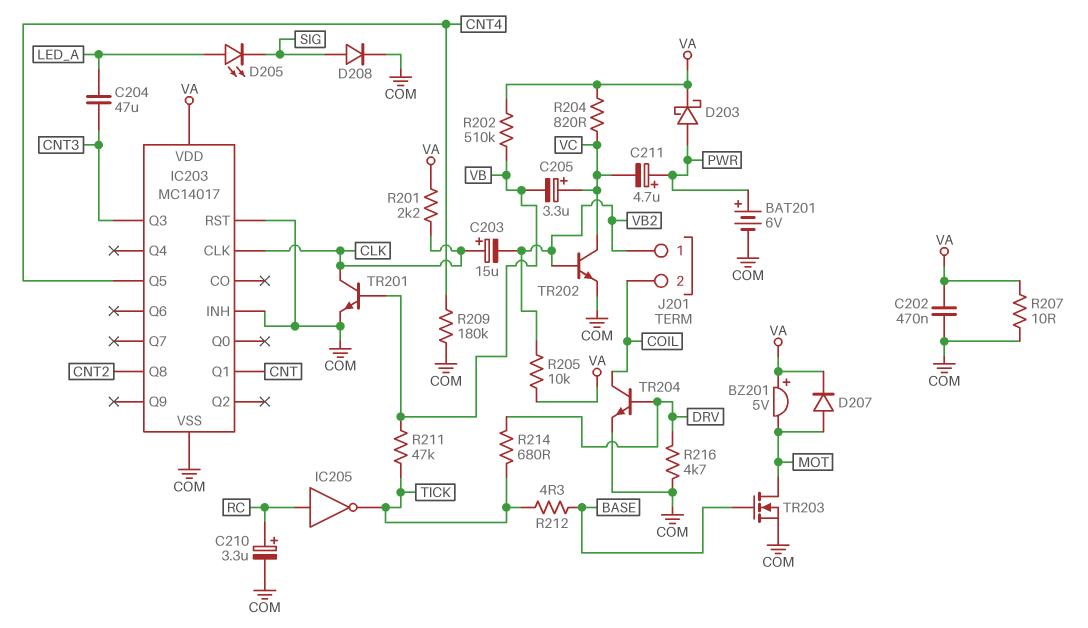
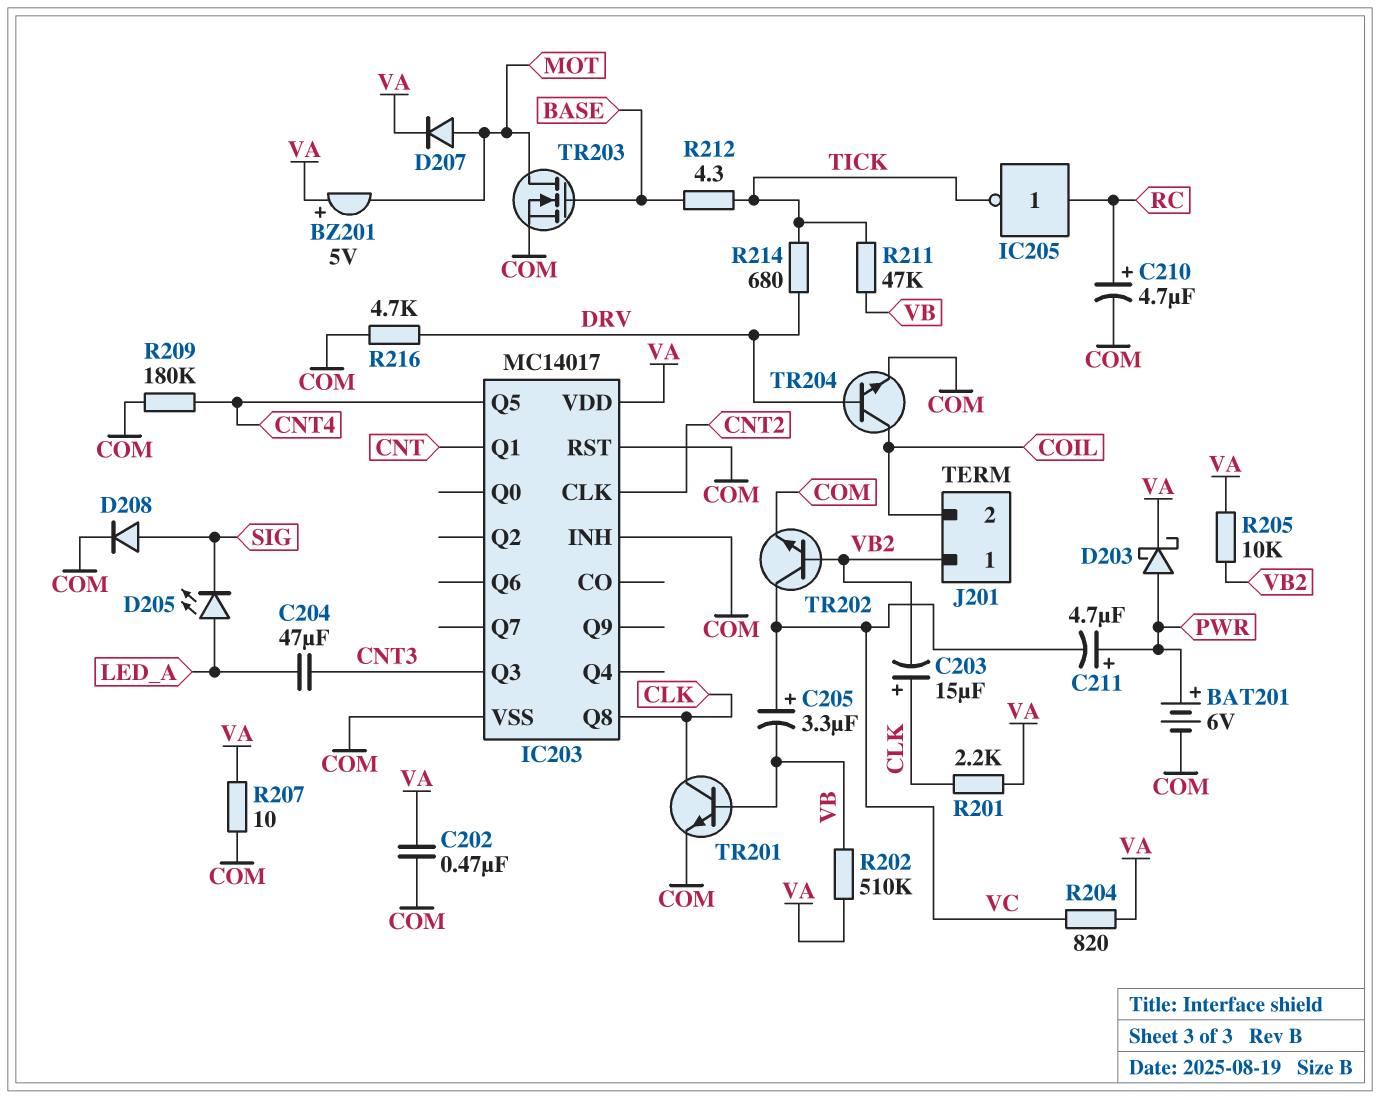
C210: 3.3uF (plus RC, minus COM) -> 4.7uF (plus RC, minus COM)
IC203 pin CLK: CLK -> CNT2
IC203 pin Q8: CNT2 -> CLK

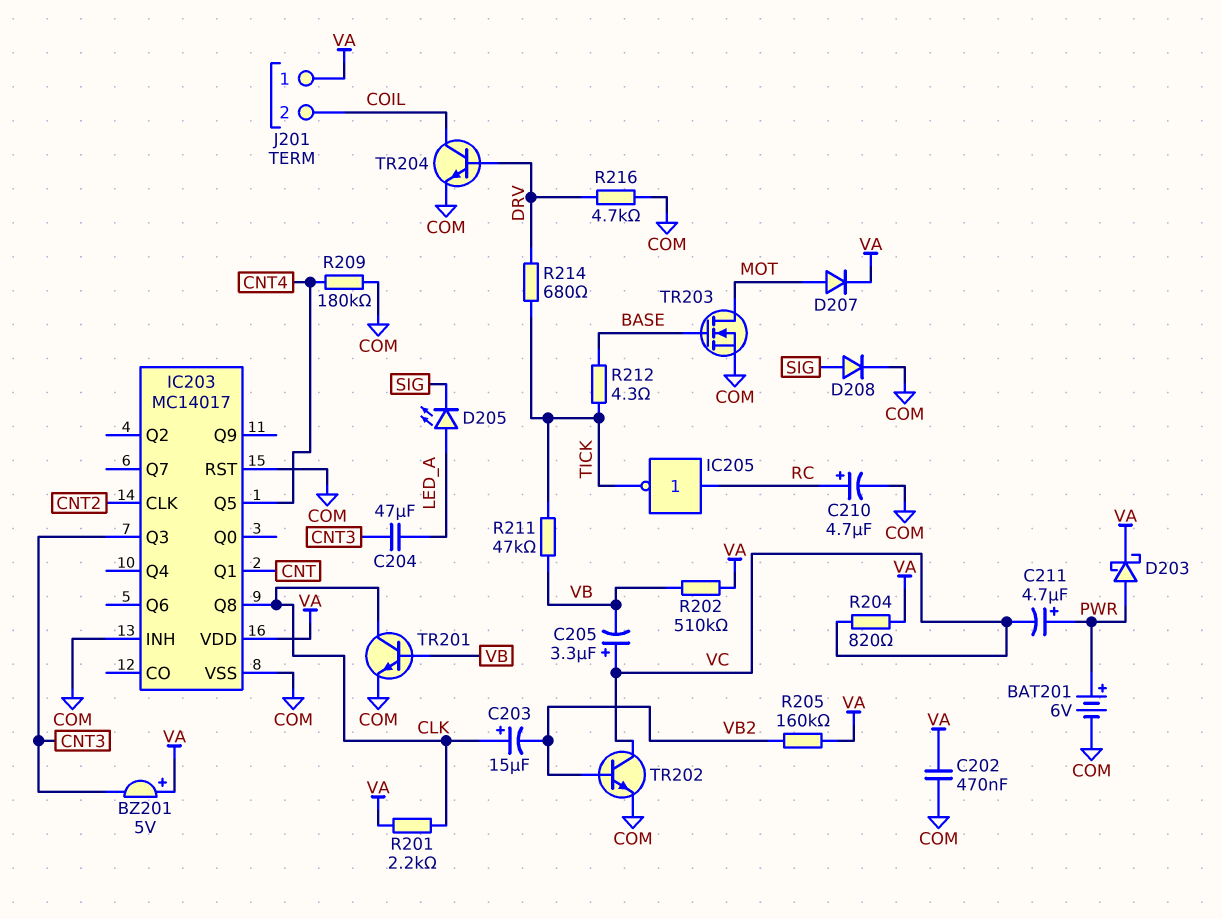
BZ201: buzzer 5V (plus VA, minus MOT) -> buzzer 5V (plus VA, minus CNT3)
J201 pin 1: VB2 -> VA
R205: 10k (VA, VB2) -> 160k (VA, VB2)
R207: 10 (COM, VA) -> none

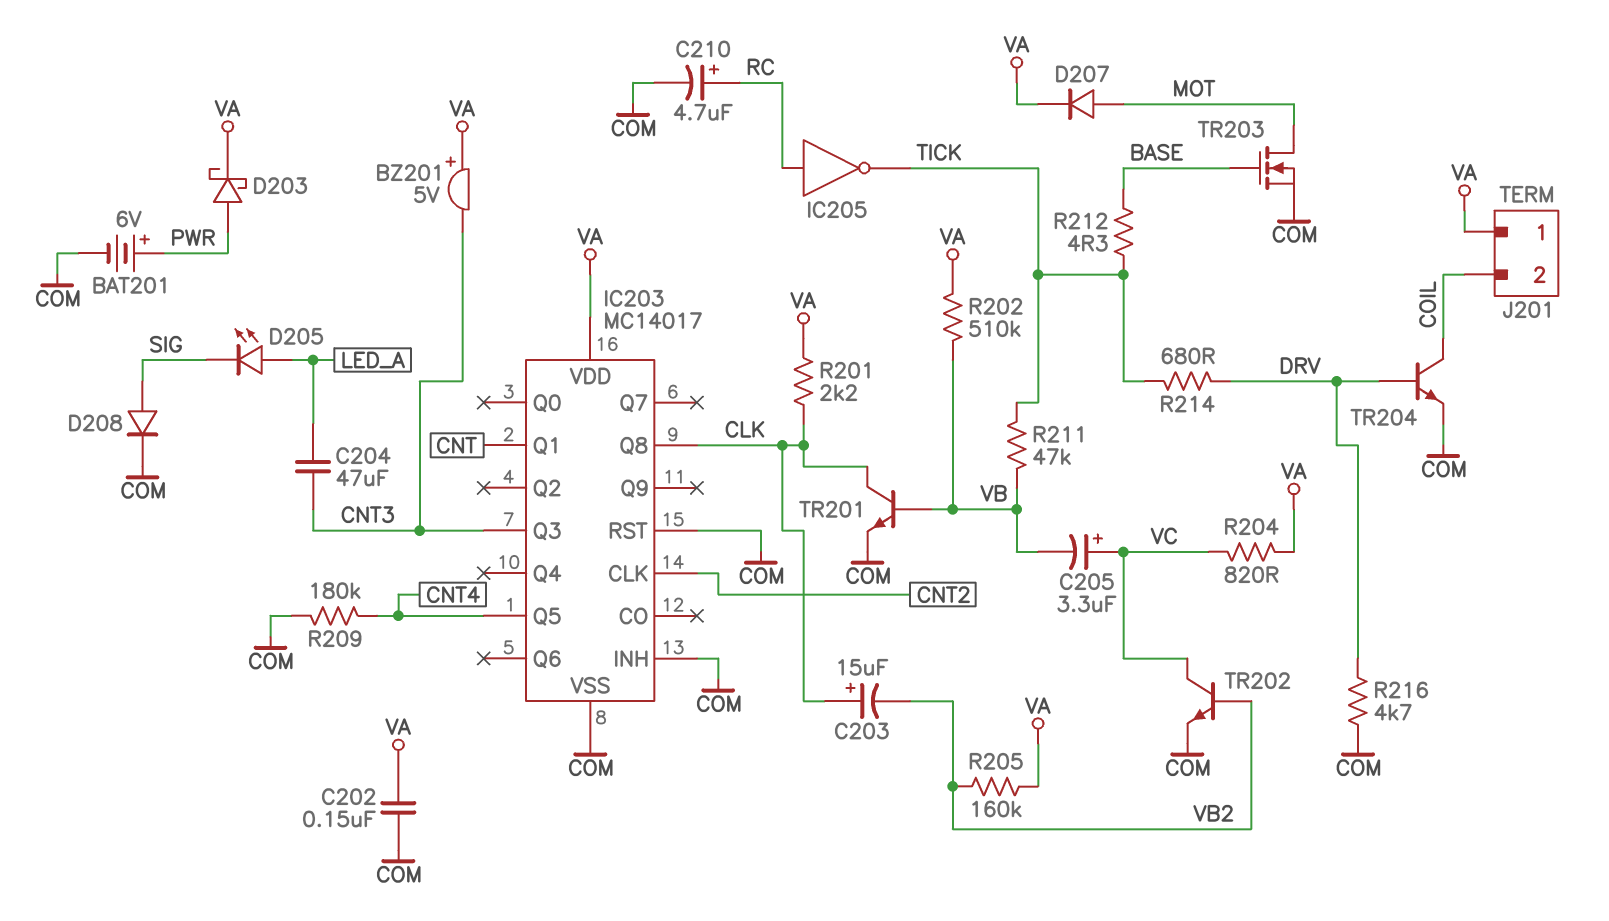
C202: 470nF (COM, VA) -> 150nF (COM, VA)
C211: 4.7uF (plus PWR, minus VC) -> none

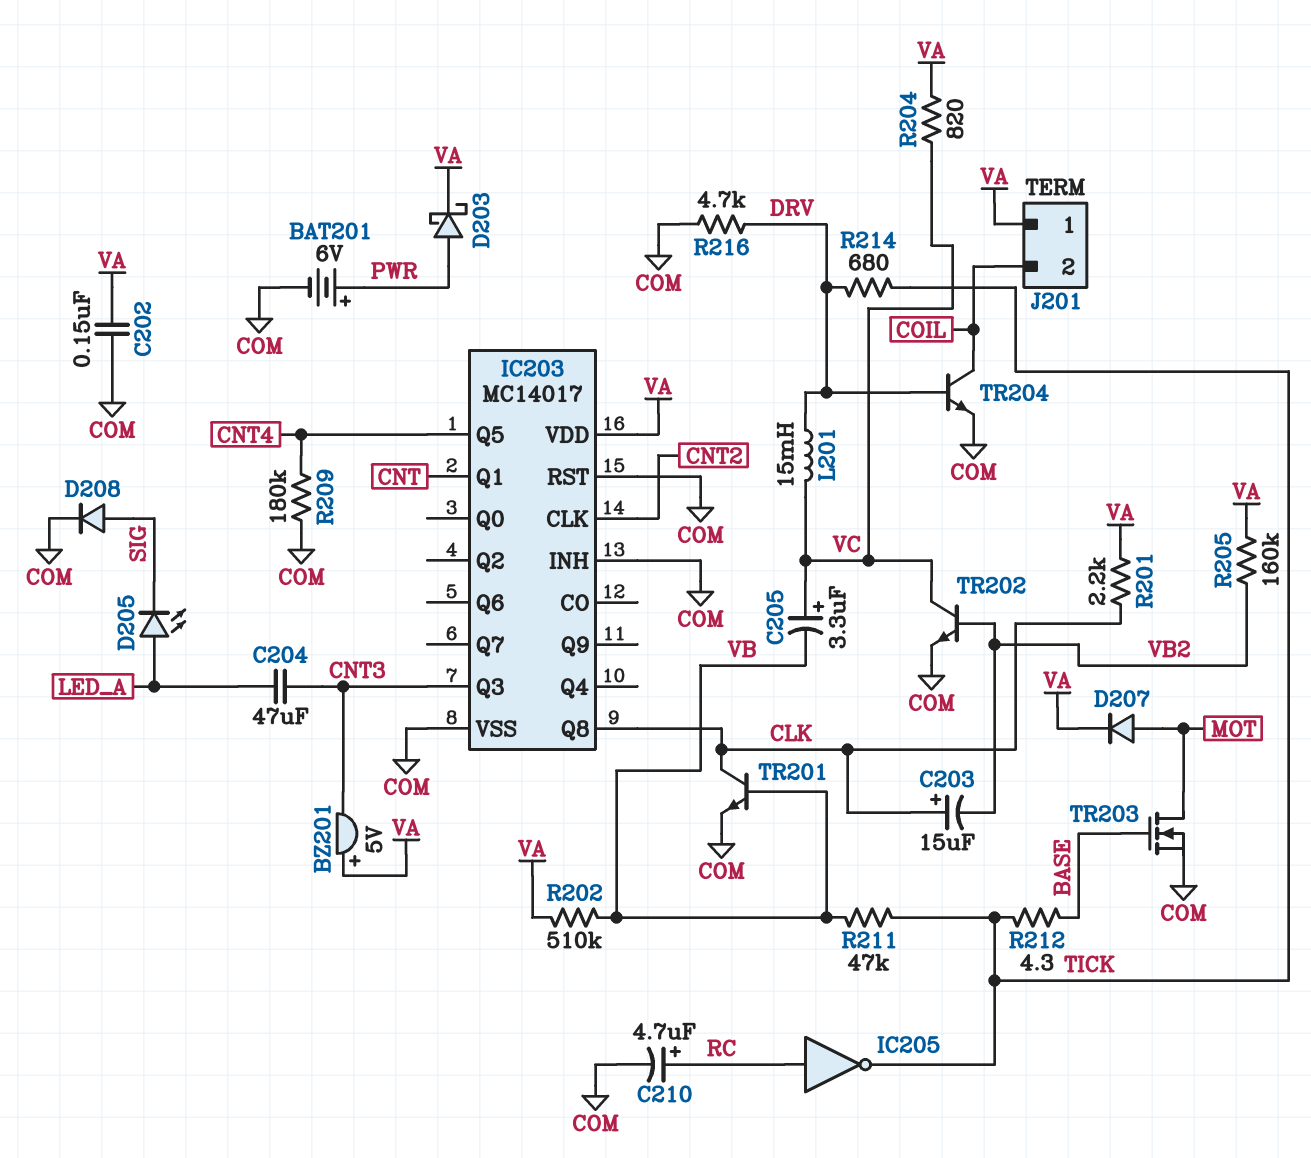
L201: none -> 15mH (DRV, VC)

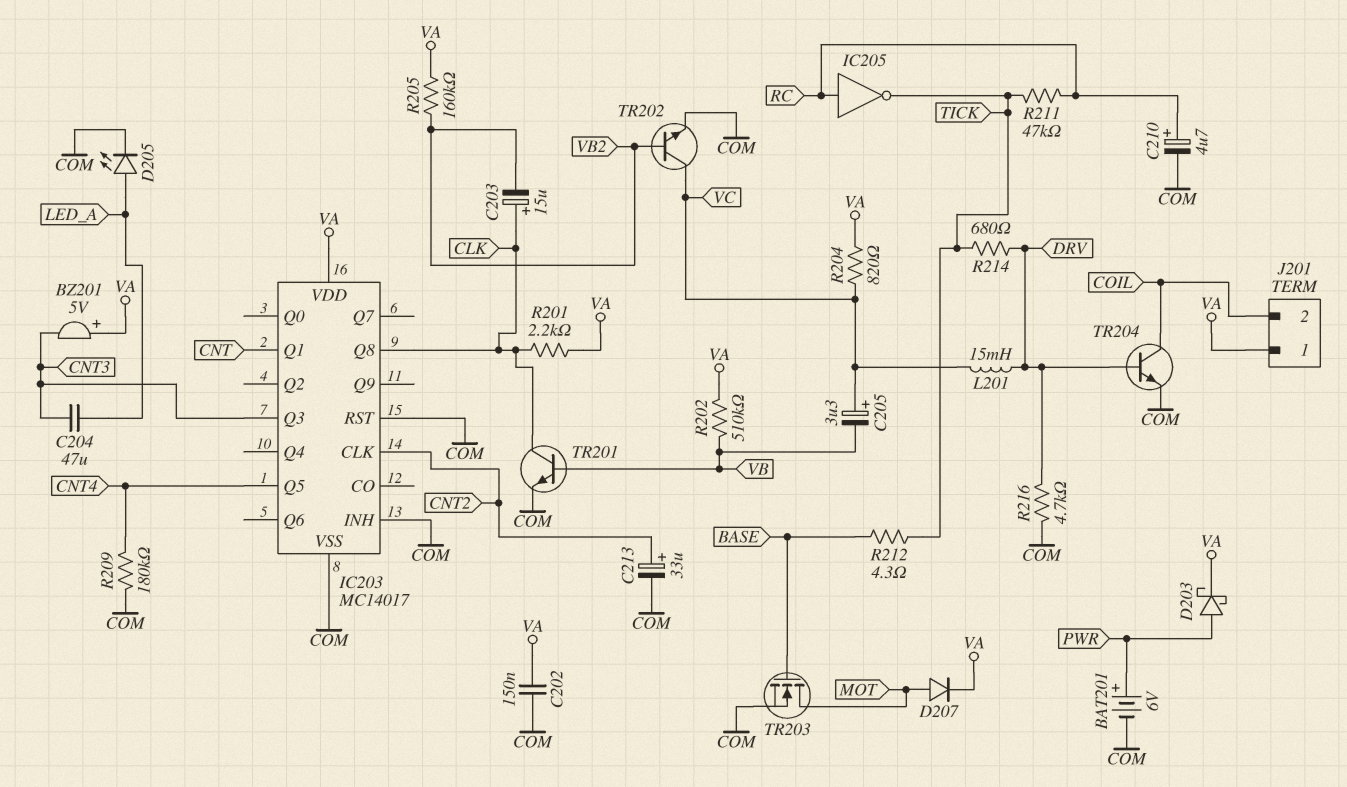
C213: none -> 33uF (plus CNT2, minus COM)
D205: LED (A LED_A, K SIG) -> LED (A LED_A, K COM)
D208: diode (A SIG, K COM) -> none
R211: 47k (TICK, VB) -> 47k (RC, TICK)

